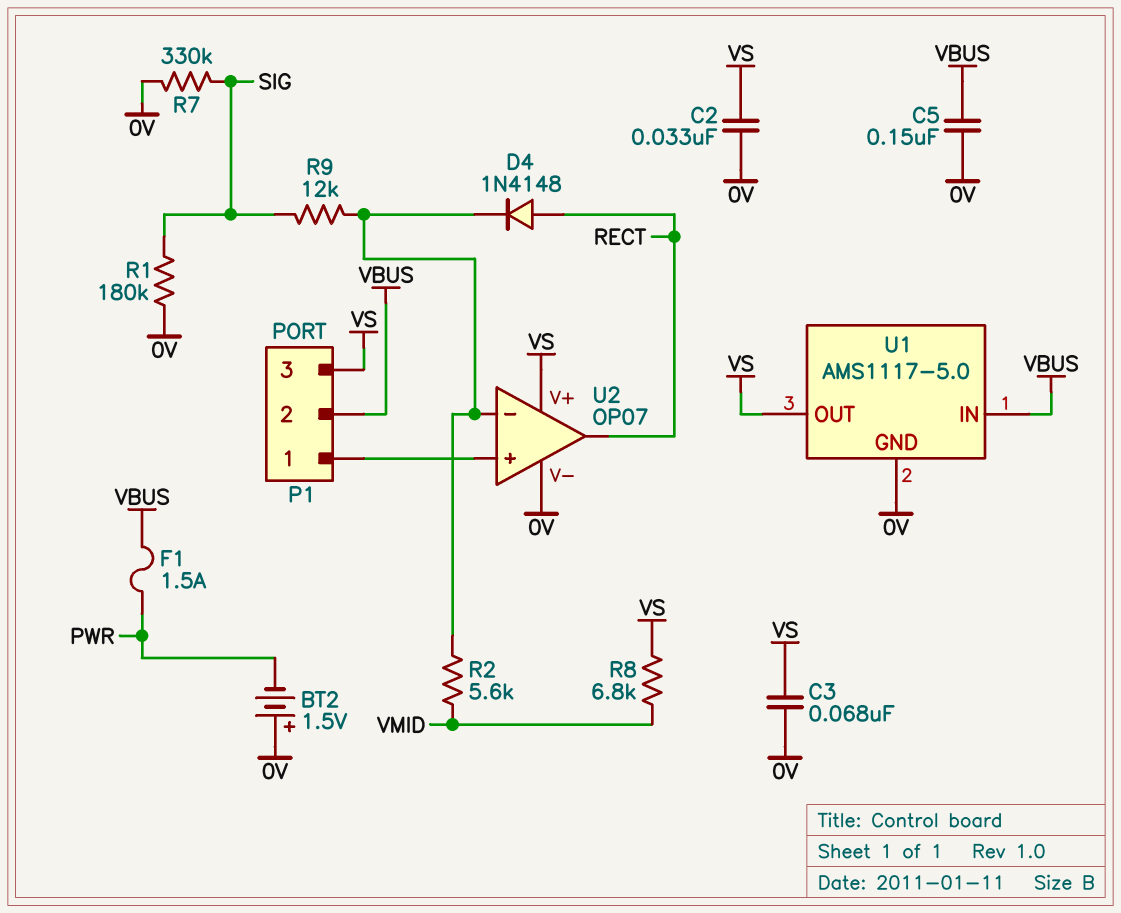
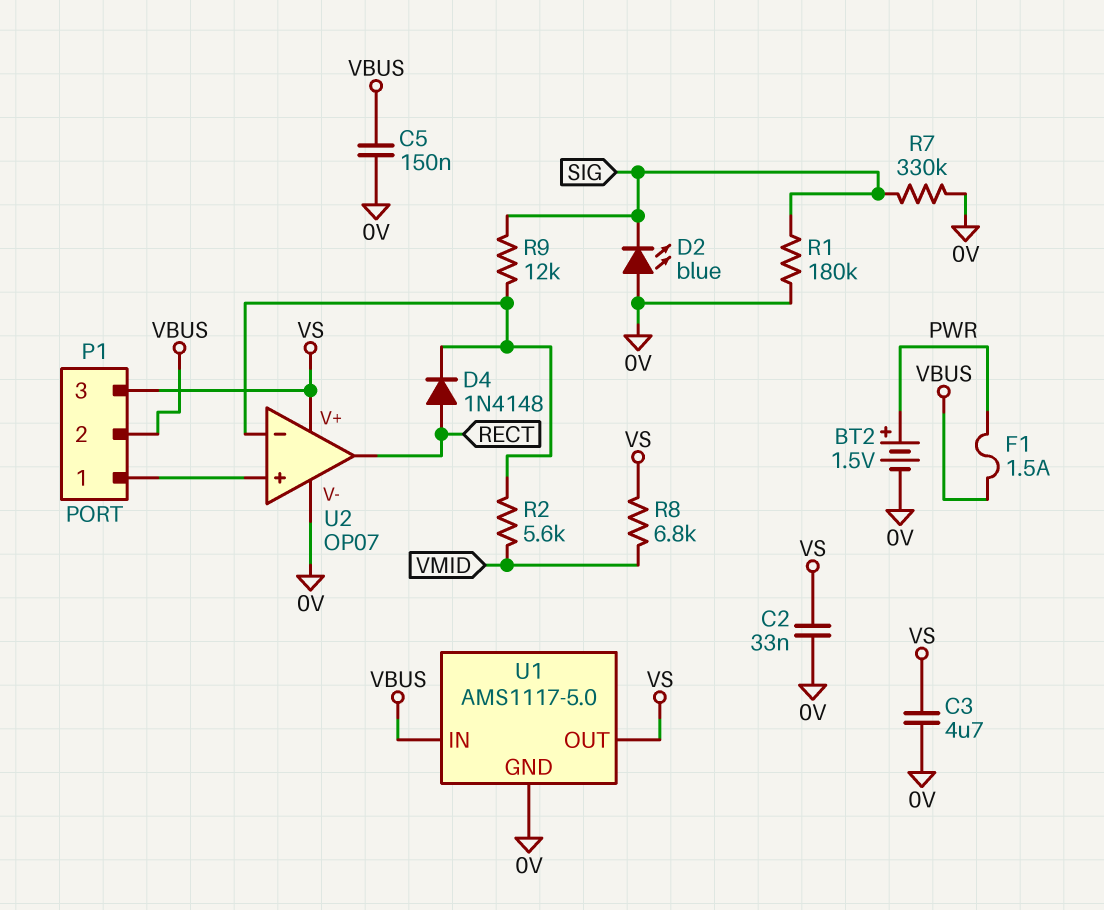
BT2: 1.5V (plus 0V, minus PWR) -> 1.5V (plus PWR, minus 0V)
C3: 68nF (0V, VS) -> 4.7uF (0V, VS)
D2: none -> LED blue (A 0V, K SIG)

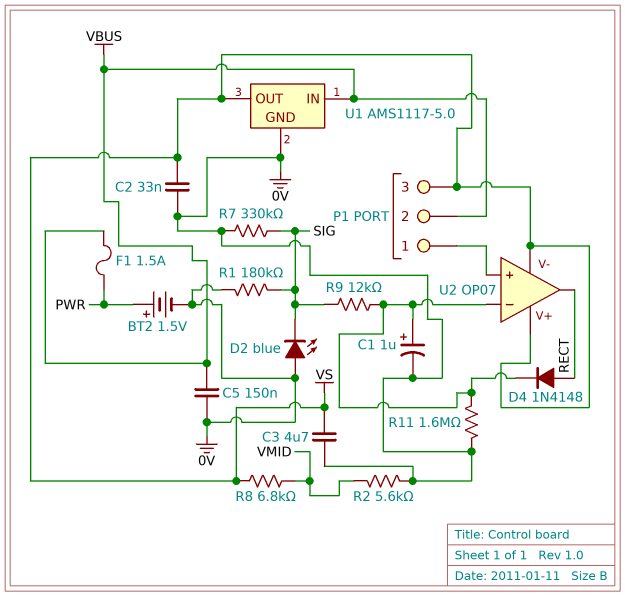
C1: none -> 1uF (plus U2/in-, minus 0V)
R2: 5.6k (U2/in-, VMID) -> 5.6k (0V, VMID)
R11: none -> 1.6M (0V, U2/in-)
U2 pin V-: 0V -> VS

